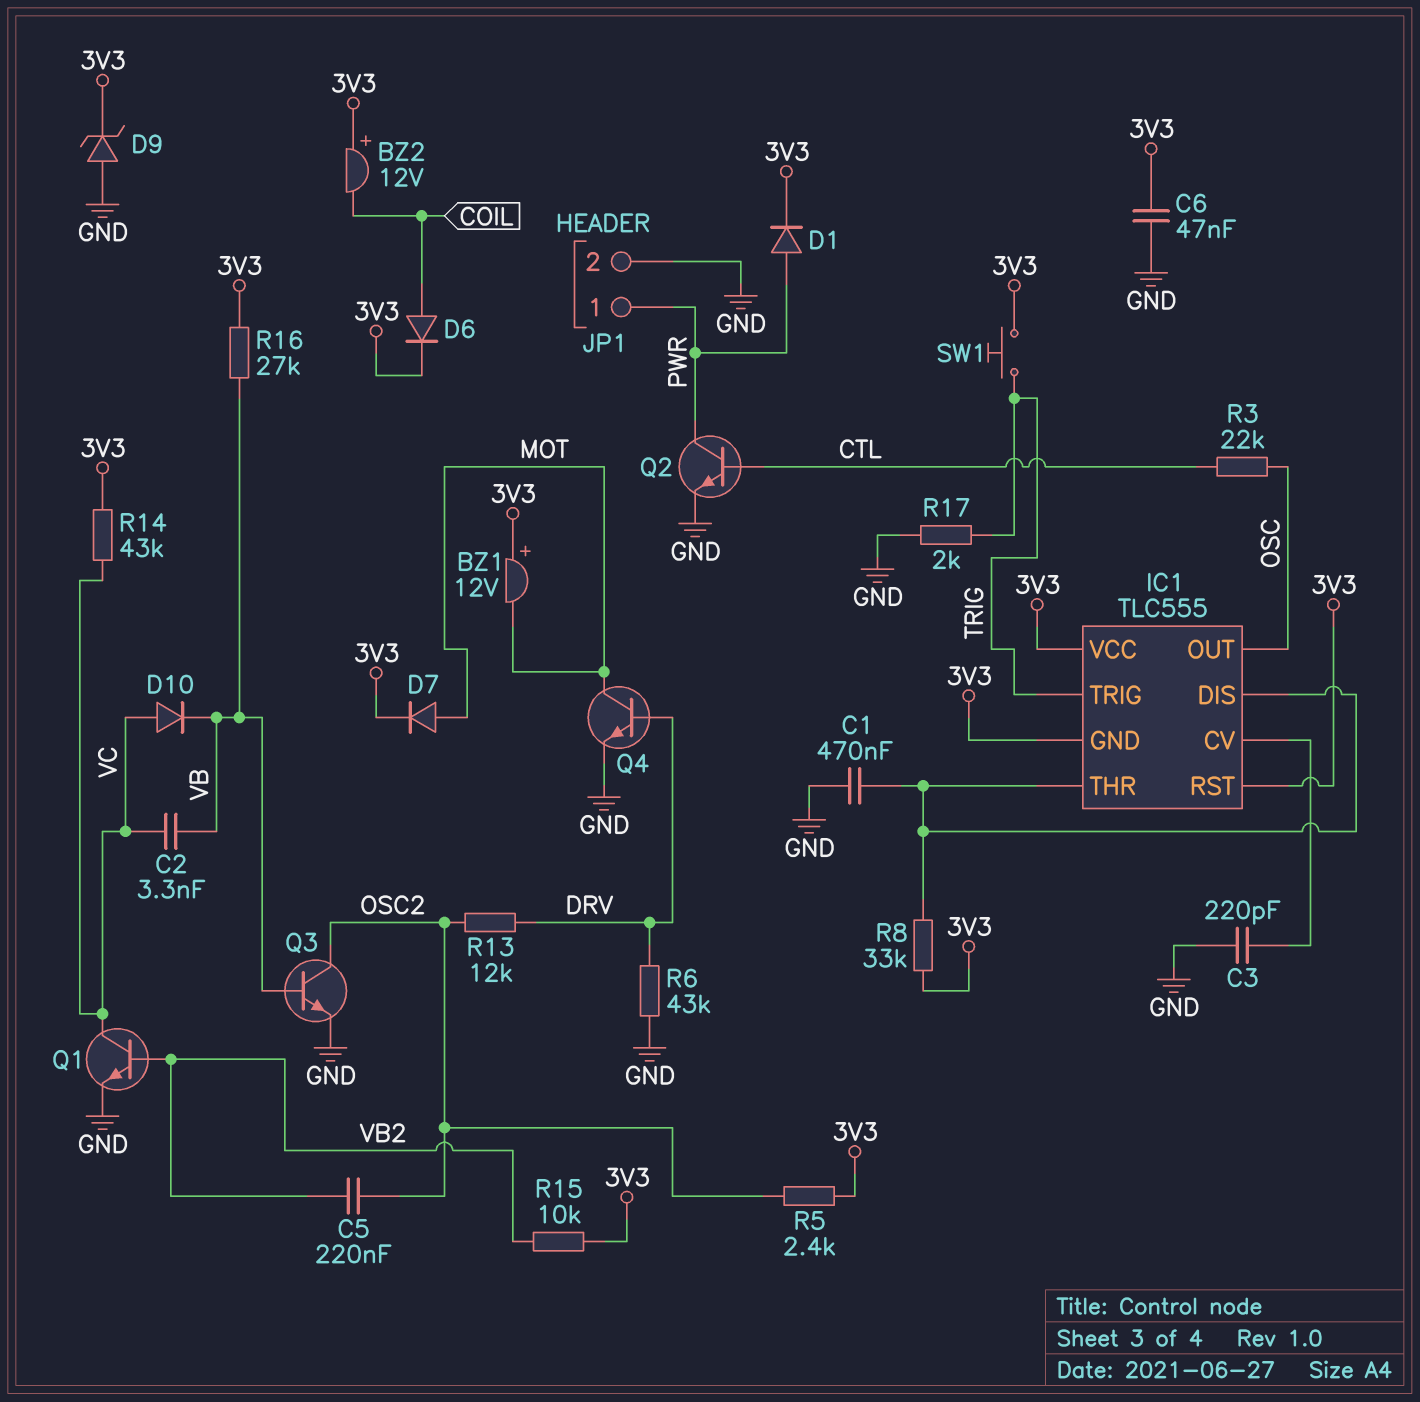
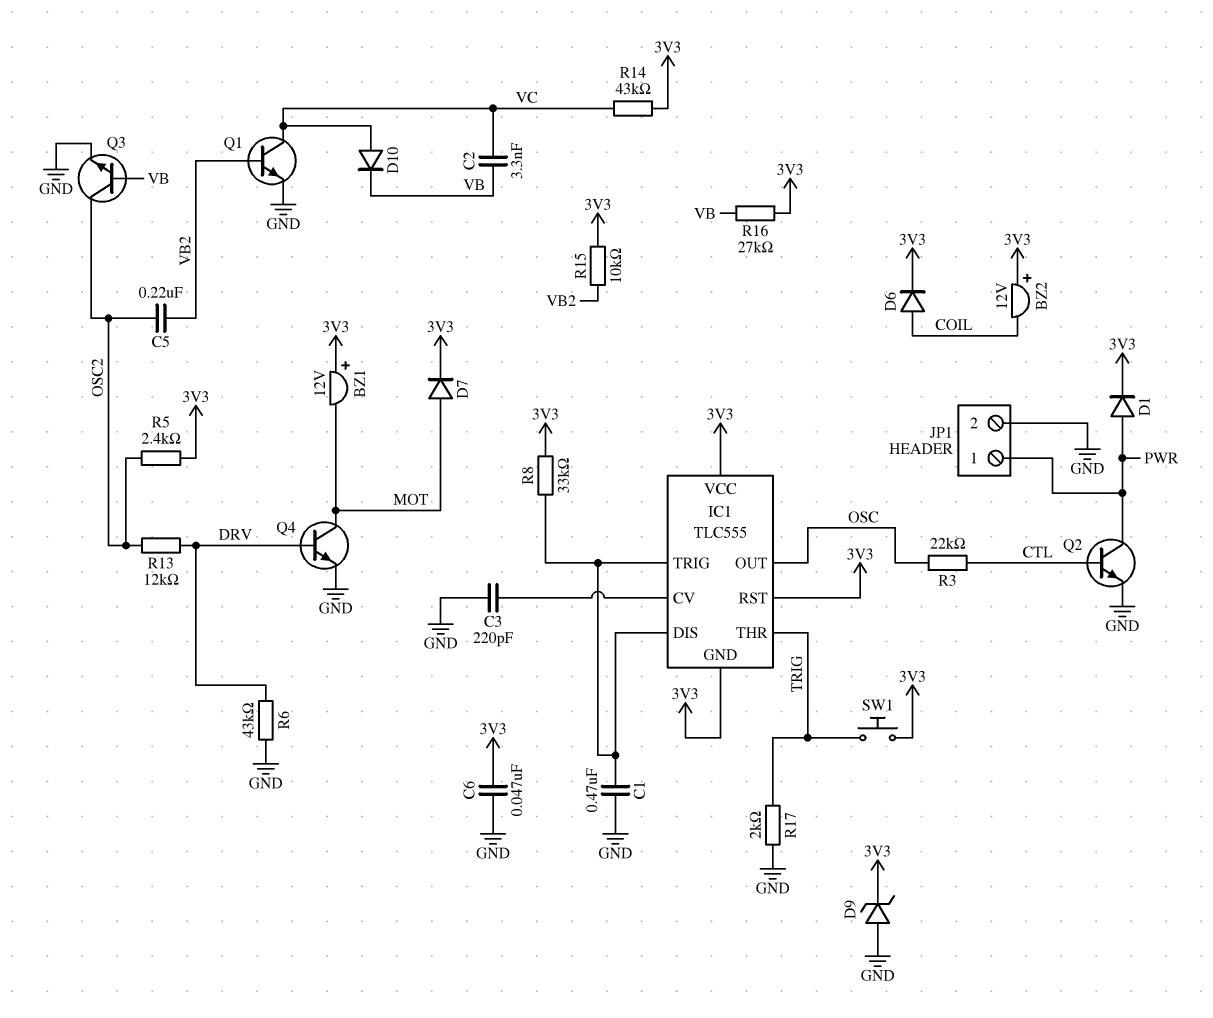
IC1 pin THR: IC1/DIS -> TRIG
IC1 pin TRIG: TRIG -> IC1/DIS

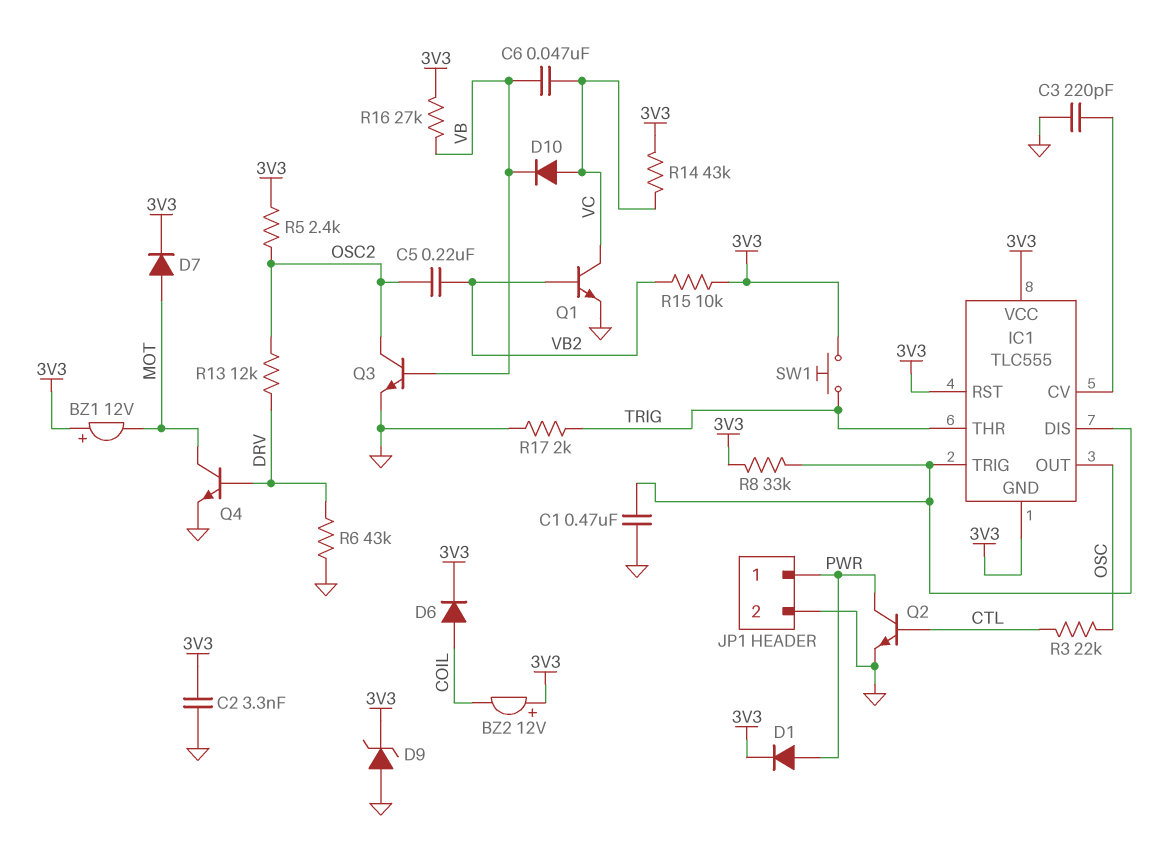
C2: 3.3nF (VB, VC) -> 3.3nF (3V3, GND)
C6: 47nF (3V3, GND) -> 47nF (VB, VC)

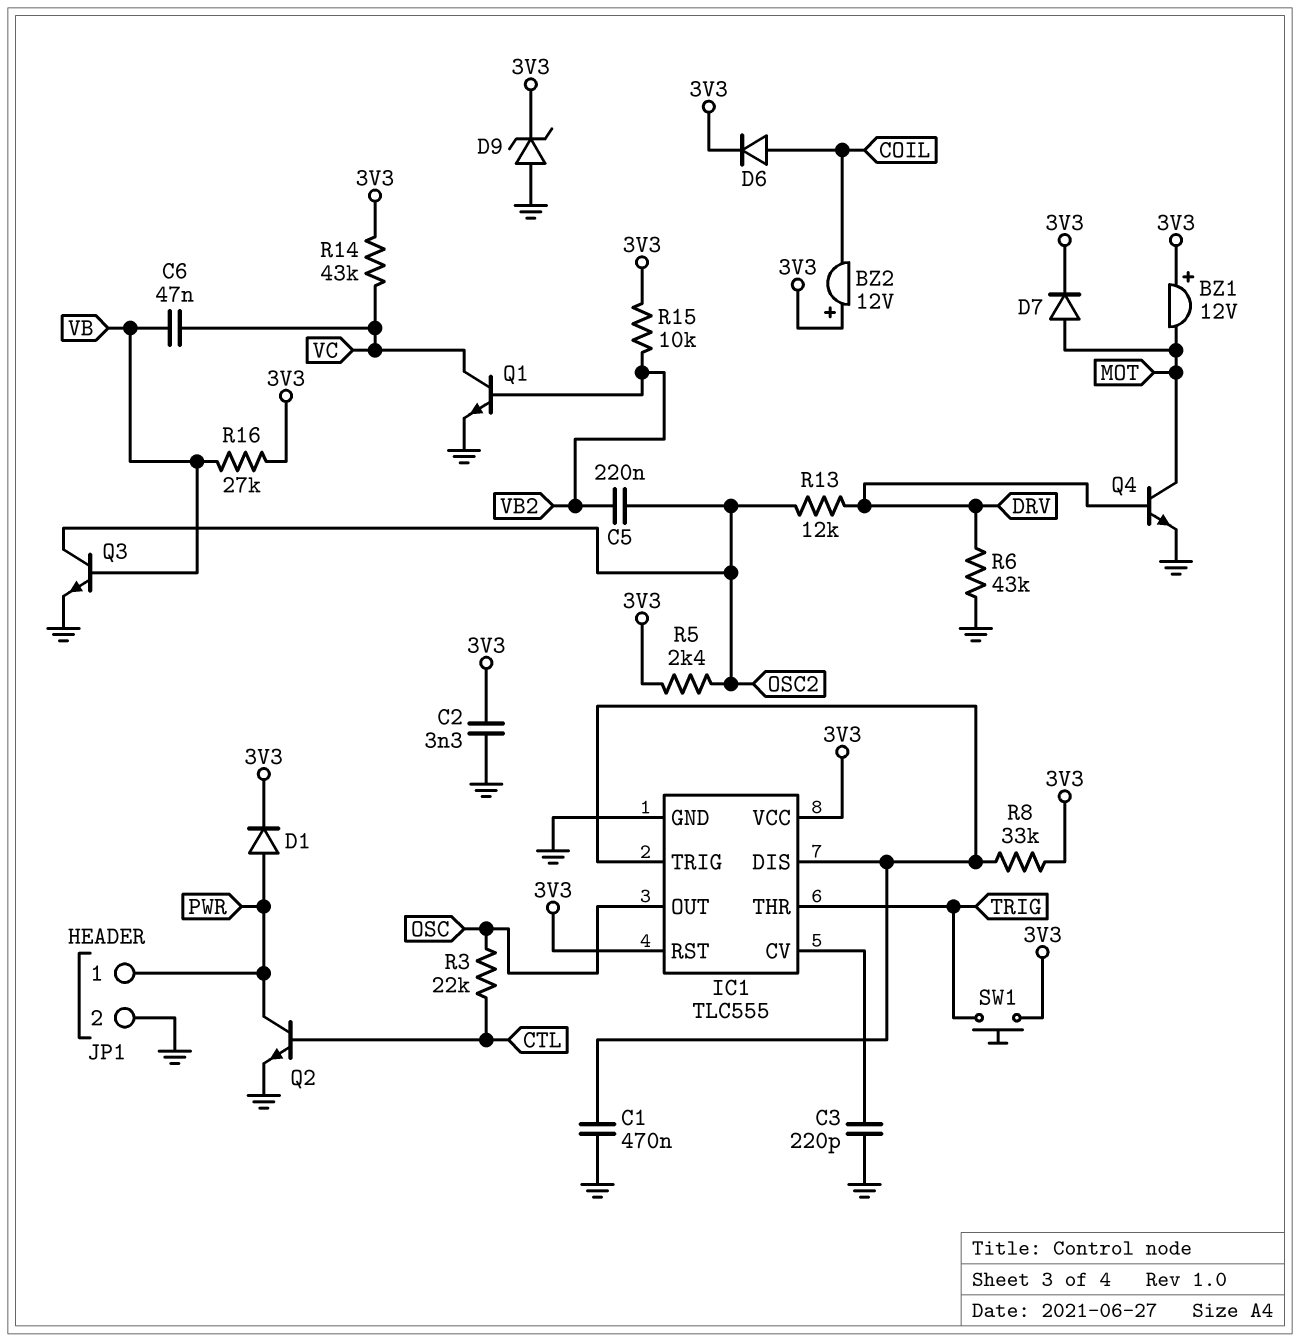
D10: diode (A VC, K VB) -> none
IC1 pin GND: 3V3 -> GND
R17: 2k (GND, TRIG) -> none

